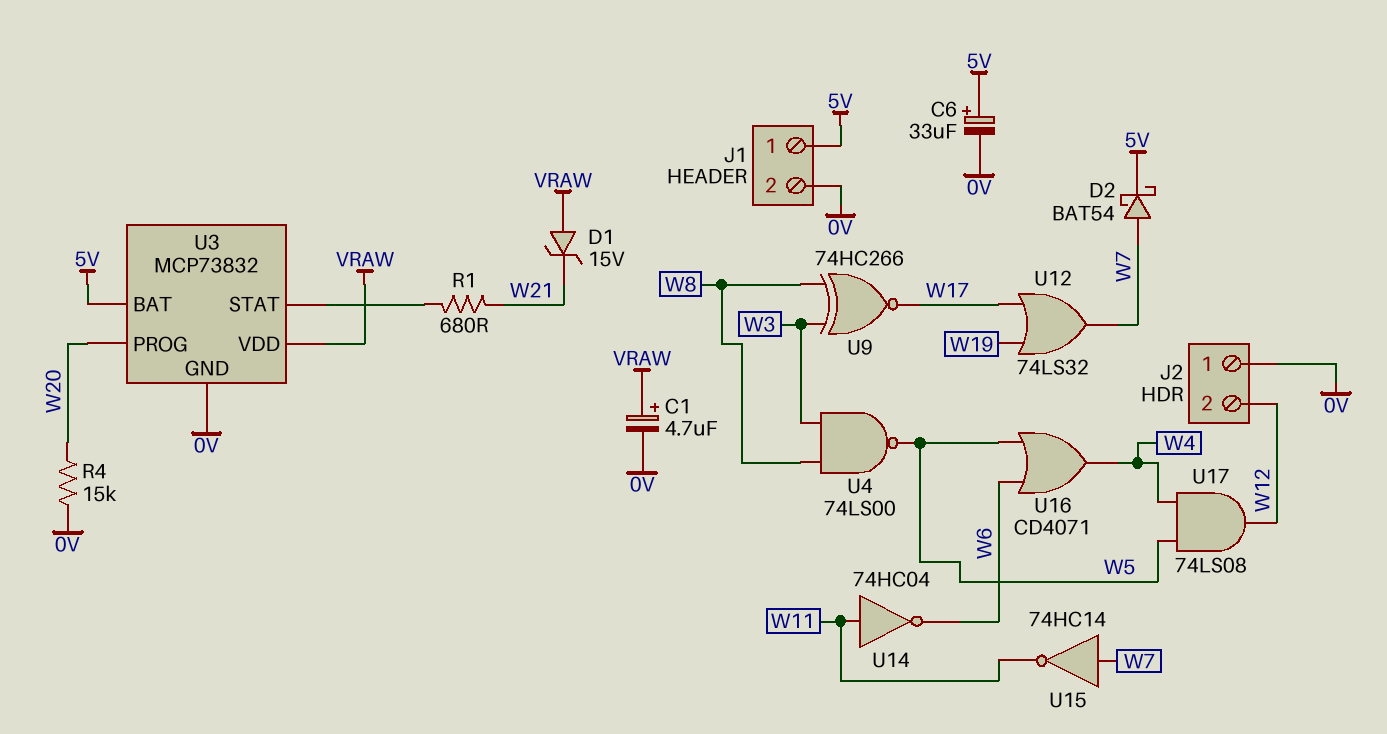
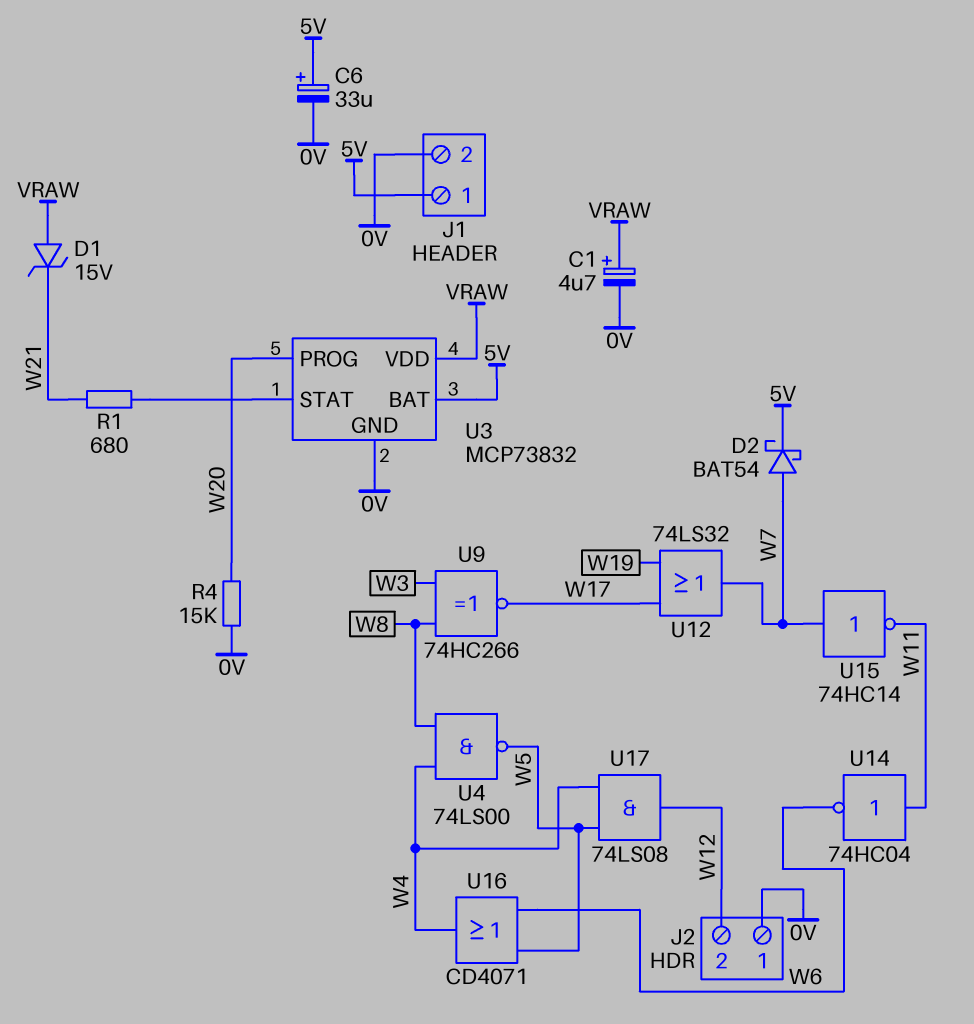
U4: NAND 74LS00 (in W3, in W8, out W5) -> NAND 74LS00 (in W4, in W8, out W5)

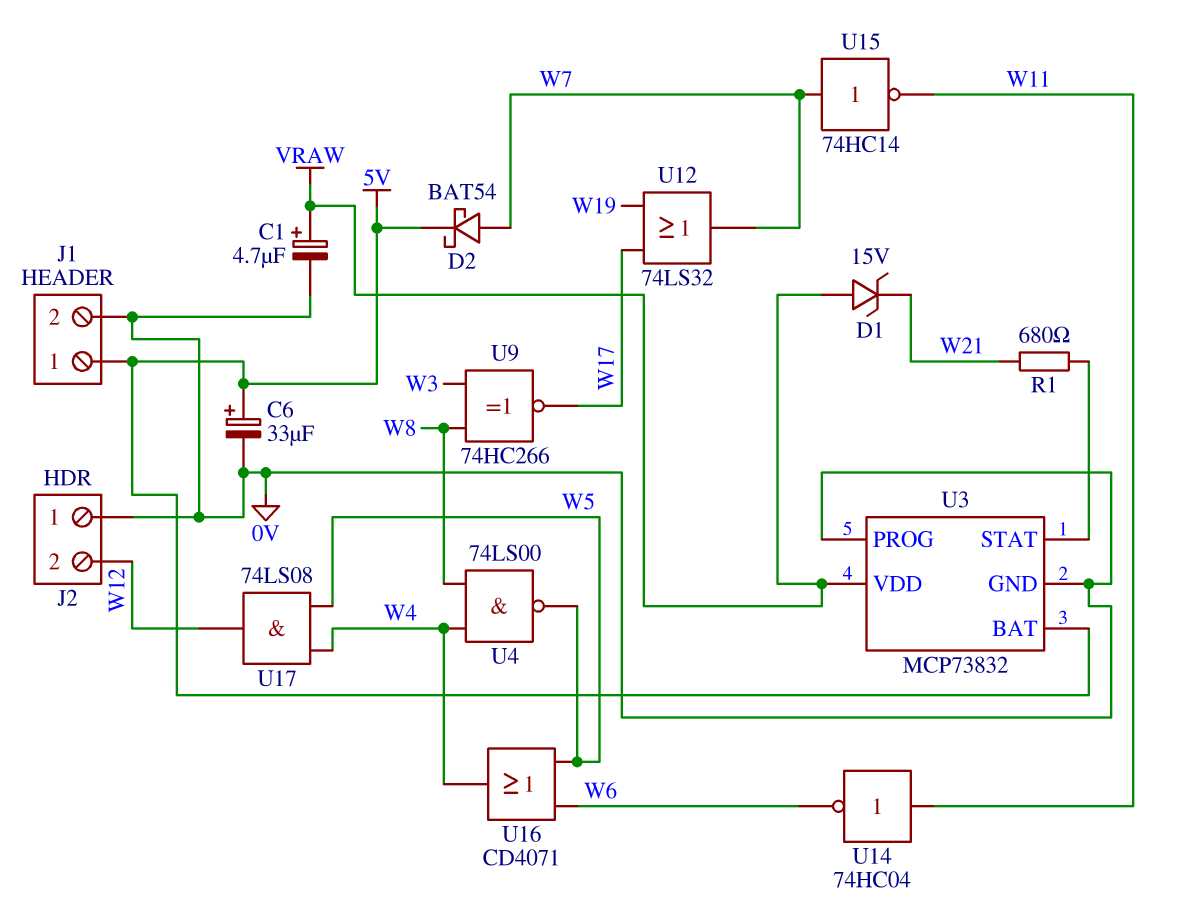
R4: 15k (0V, W20) -> none
U3 pin PROG: W20 -> 0V

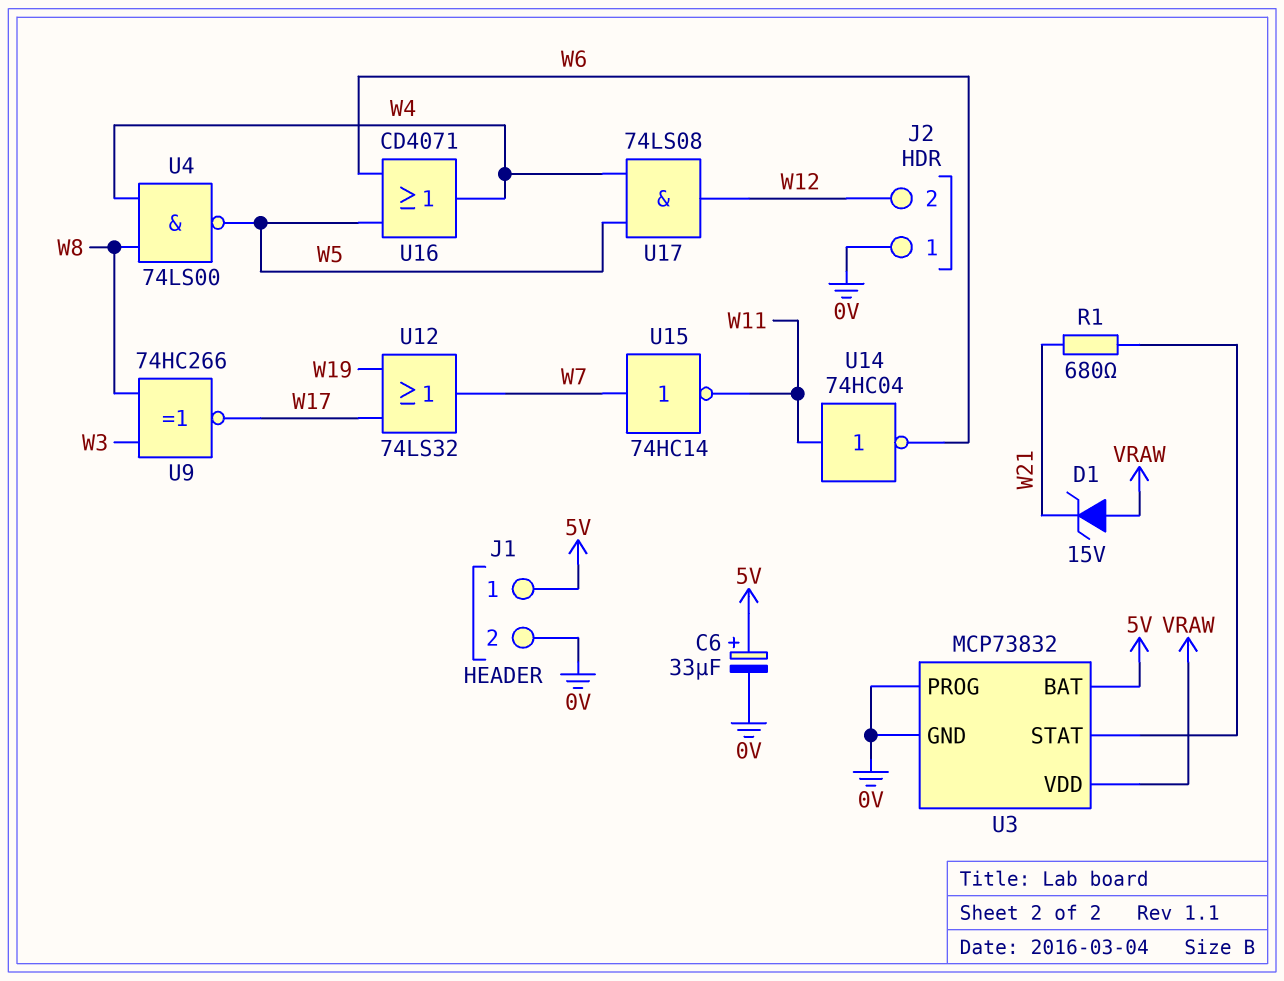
C1: 4.7uF (plus VRAW, minus 0V) -> none
D2: schottky BAT54 (A W7, K 5V) -> none

